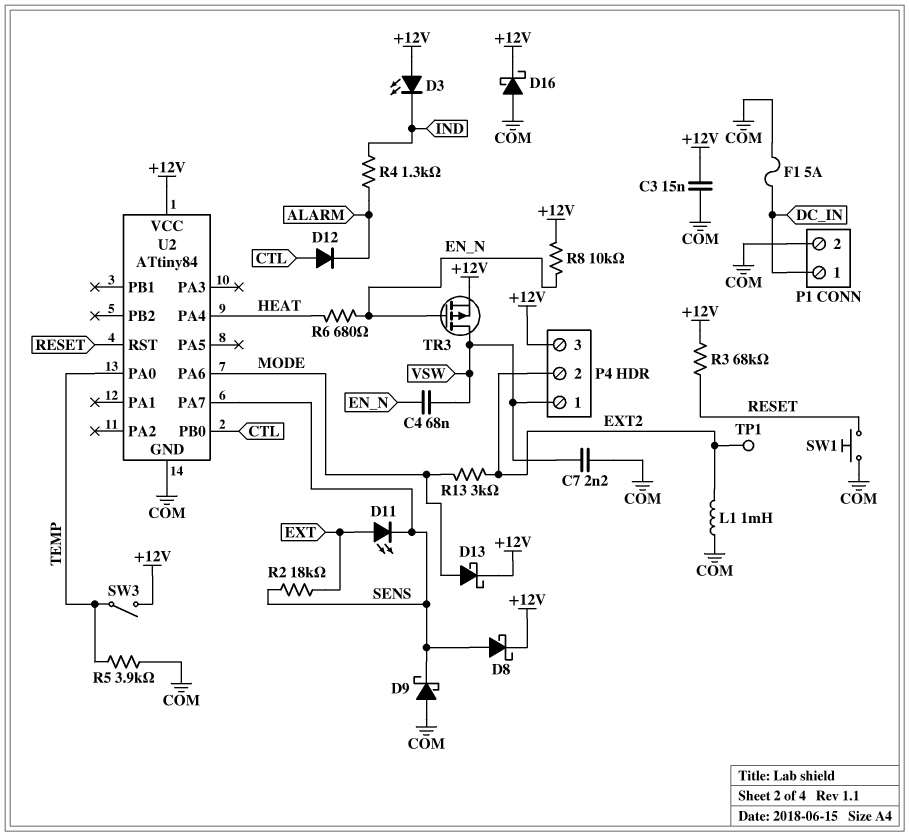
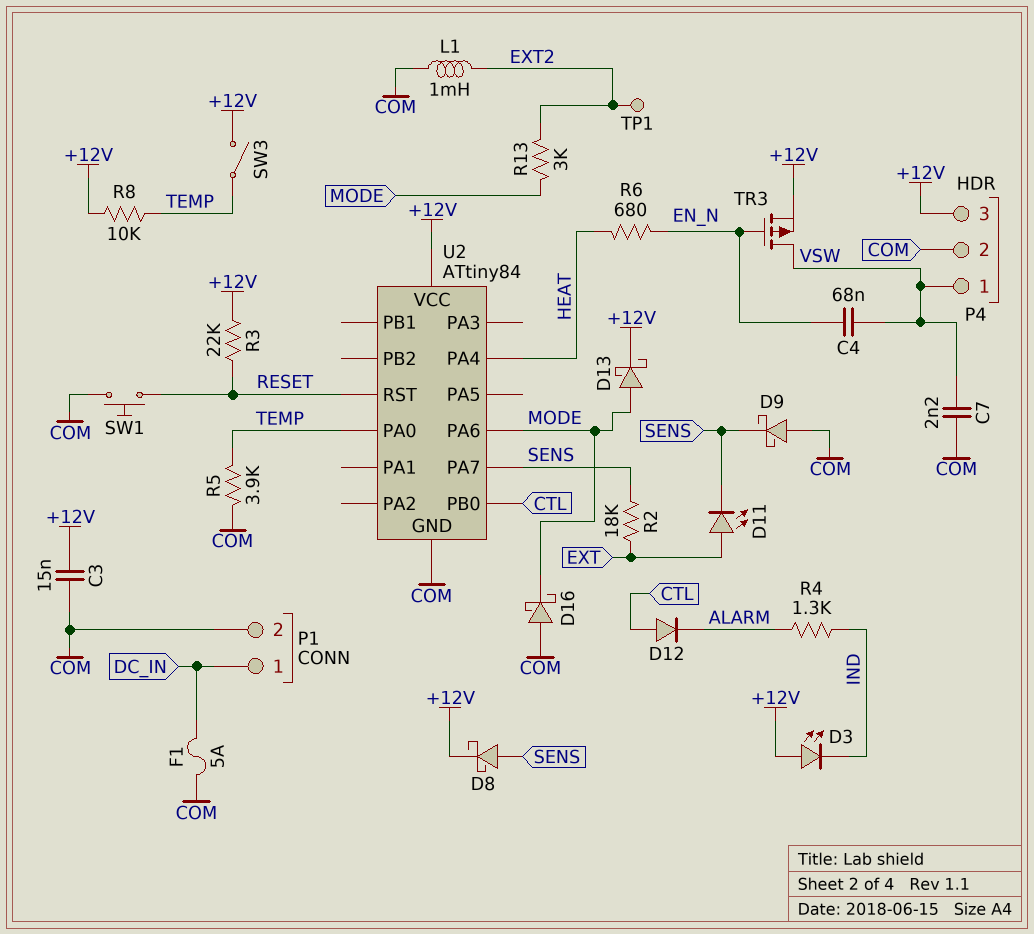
D16: schottky (A COM, K +12V) -> schottky (A COM, K MODE)
P4 pin 2: EXT2 -> COM
R3: 68k (+12V, RESET) -> 22k (+12V, RESET)
R8: 10k (+12V, EN_N) -> 10k (+12V, TEMP)

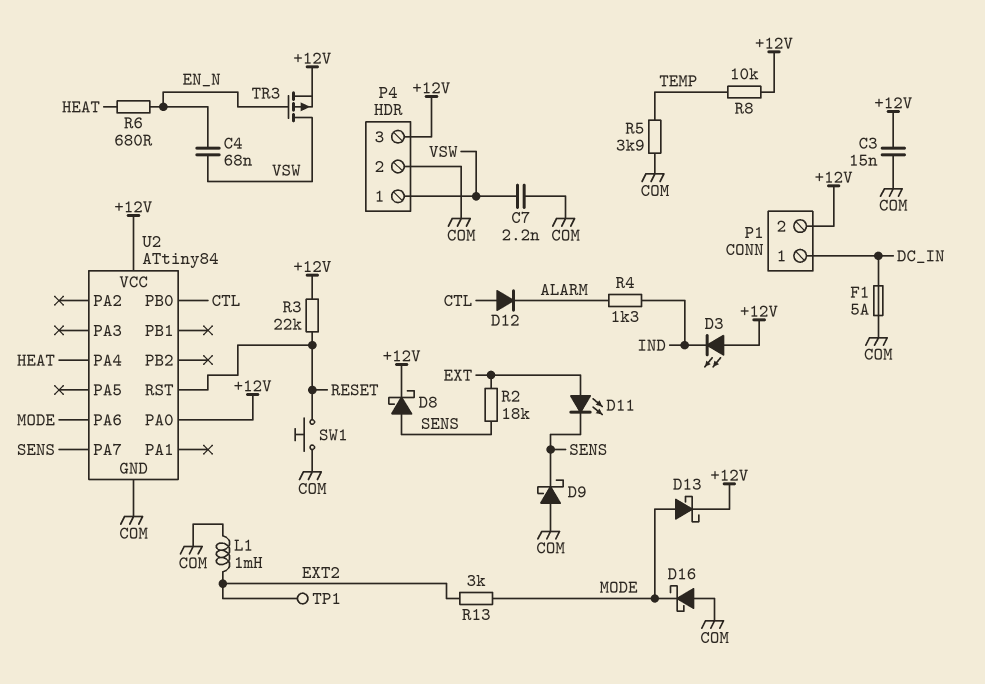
P1 pin 2: COM -> +12V
SW3: switch (+12V, TEMP) -> none
U2 pin PA0: TEMP -> +12V

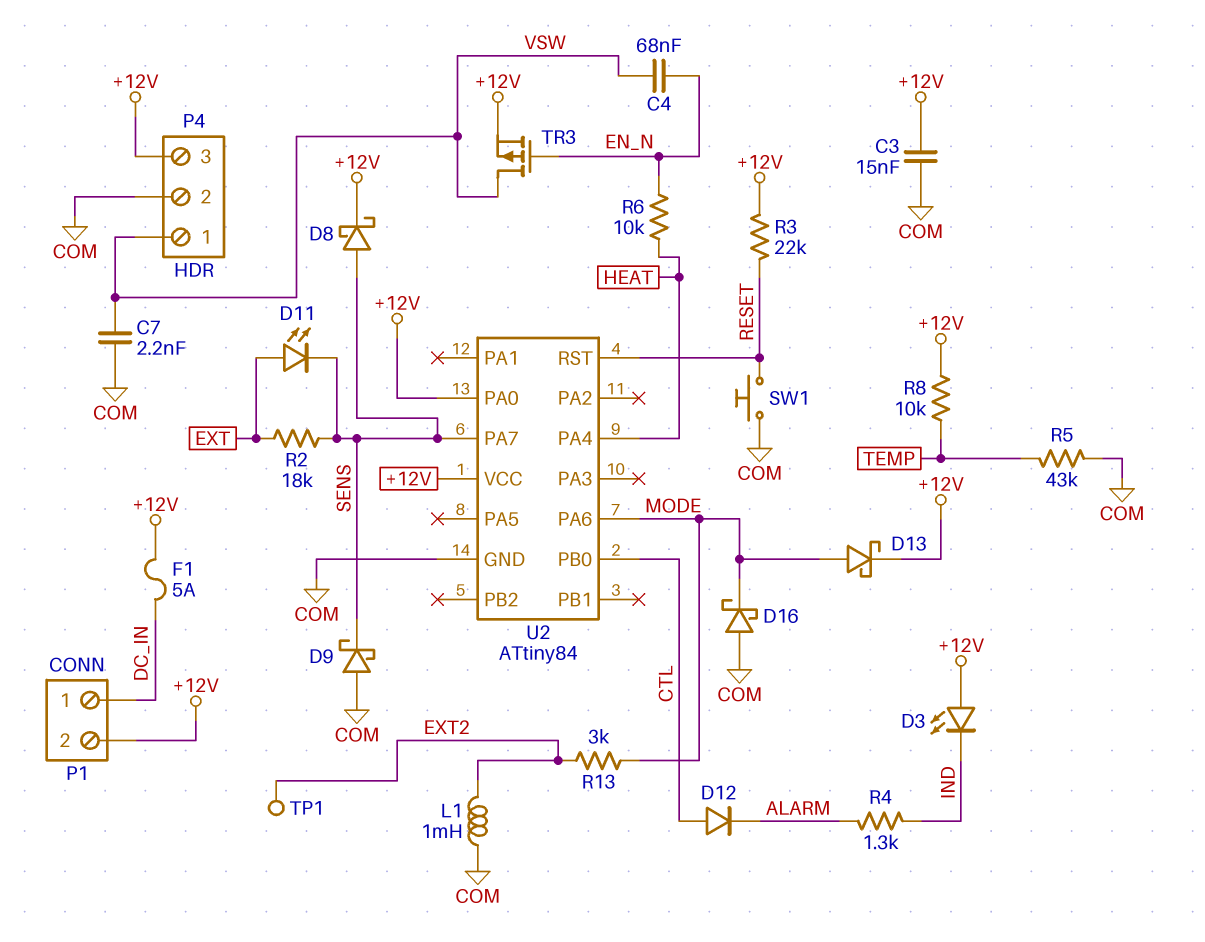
F1: 5A (COM, DC_IN) -> 5A (+12V, DC_IN)
R5: 3.9k (COM, TEMP) -> 43k (COM, TEMP)
R6: 680 (EN_N, HEAT) -> 10k (EN_N, HEAT)

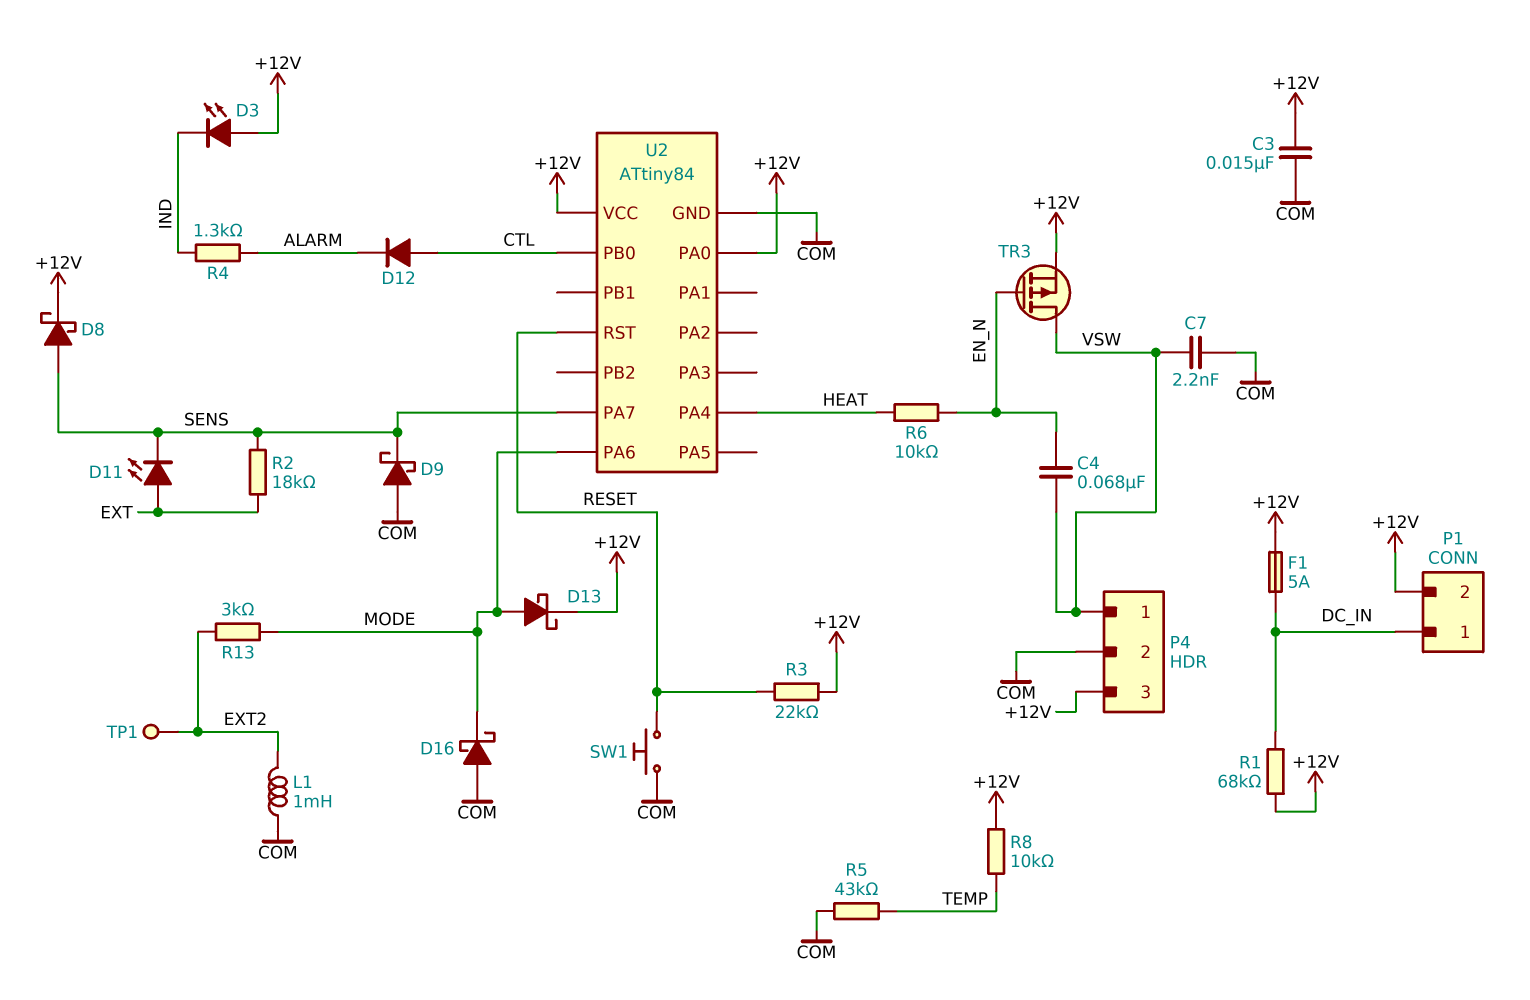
R1: none -> 68k (+12V, DC_IN)

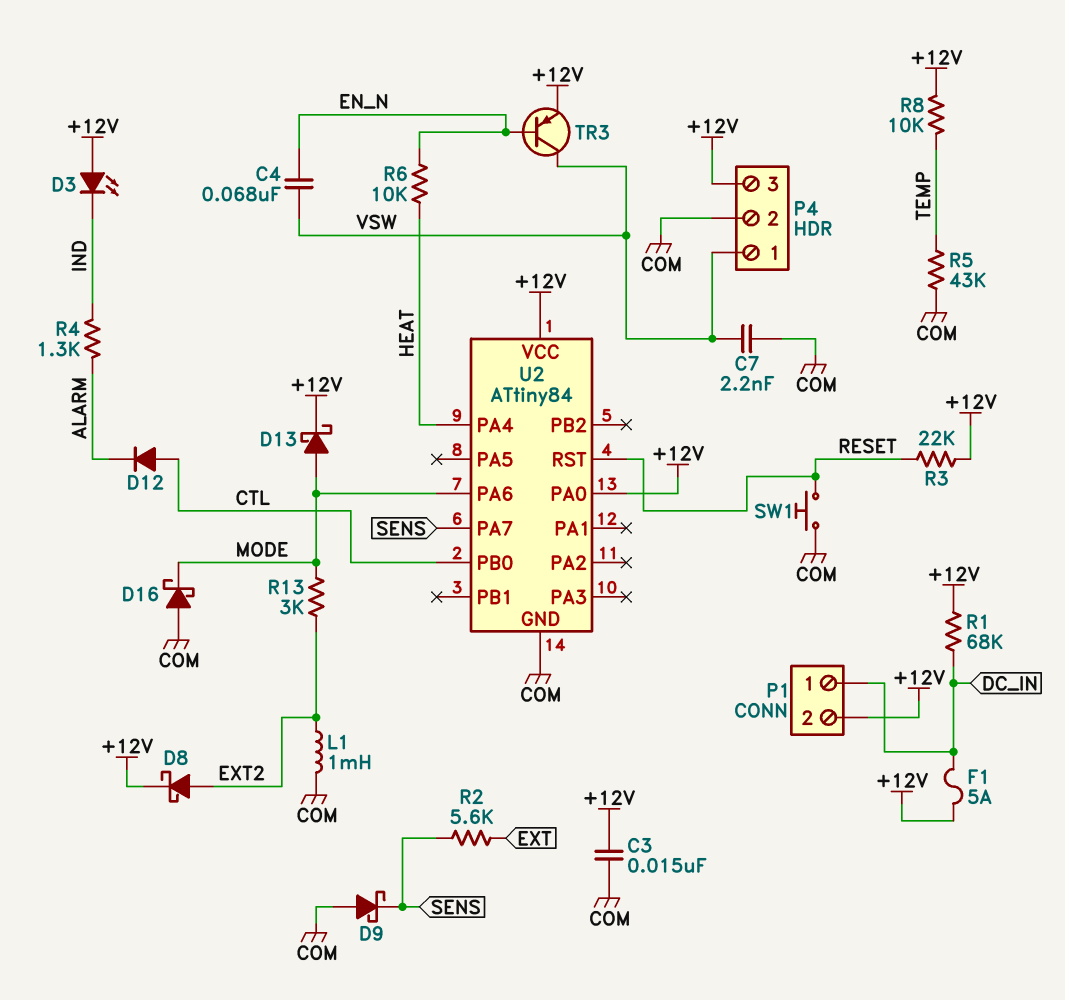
D8: schottky (A SENS, K +12V) -> schottky (A EXT2, K +12V)
D11: LED (A EXT, K SENS) -> none
R2: 18k (EXT, SENS) -> 5.6k (EXT, SENS)
TP1: test point (EXT2) -> none
TR3: PMOS (G EN_N, D VSW, S +12V) -> PNP (B EN_N, C VSW, E +12V)

